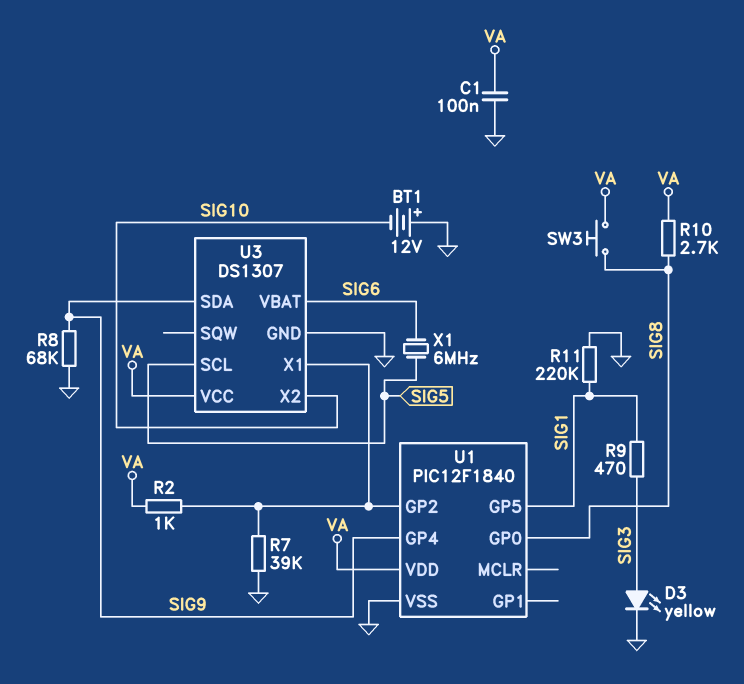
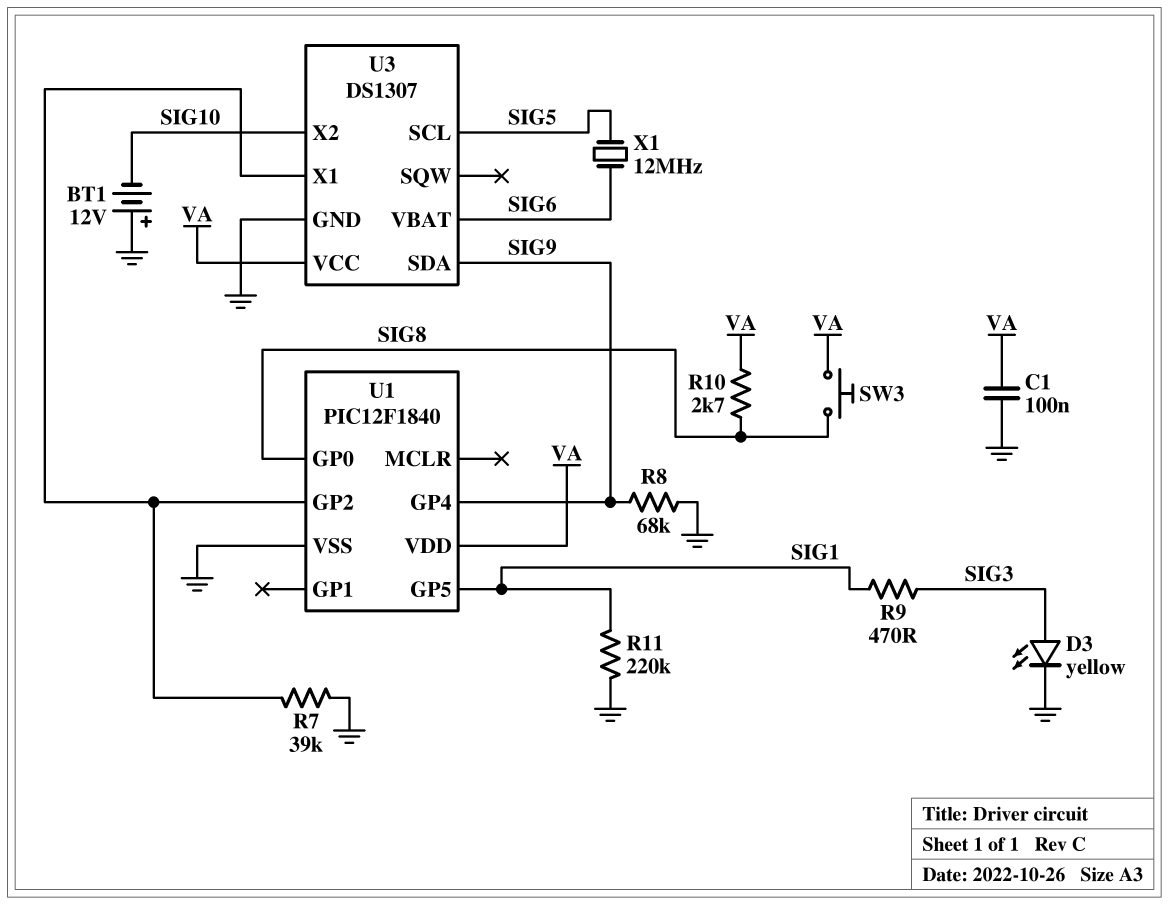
R2: 1k (U1/GP2, VA) -> none
X1: 6MHz (SIG5, SIG6) -> 12MHz (SIG5, SIG6)

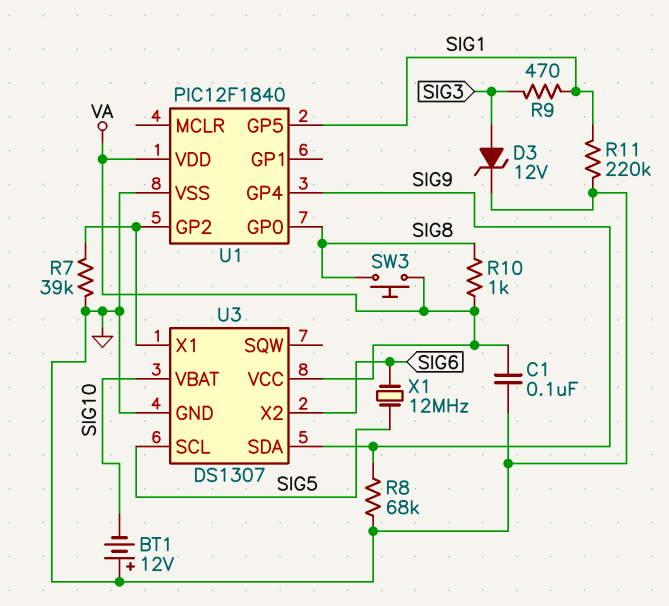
D3: LED yellow (A SIG3, K GND) -> zener 12V (A SIG3, K GND)
R10: 2.7k (SIG8, VA) -> 1k (SIG8, VA)
U3 pin VBAT: SIG6 -> SIG10
U3 pin X2: SIG10 -> SIG6

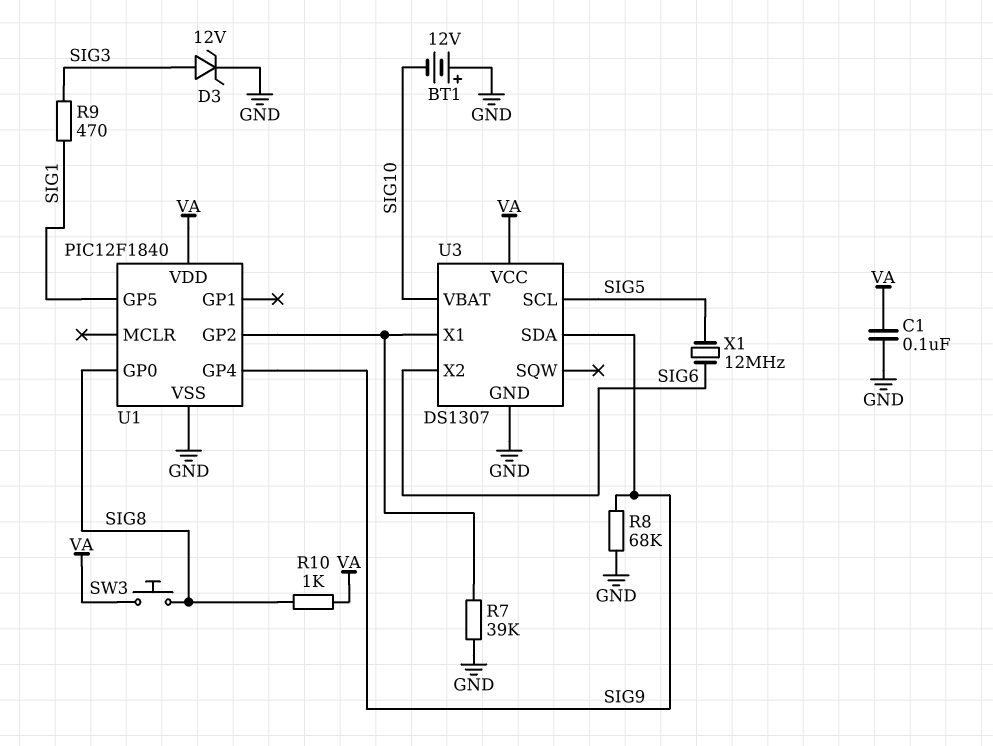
R11: 220k (GND, SIG1) -> none

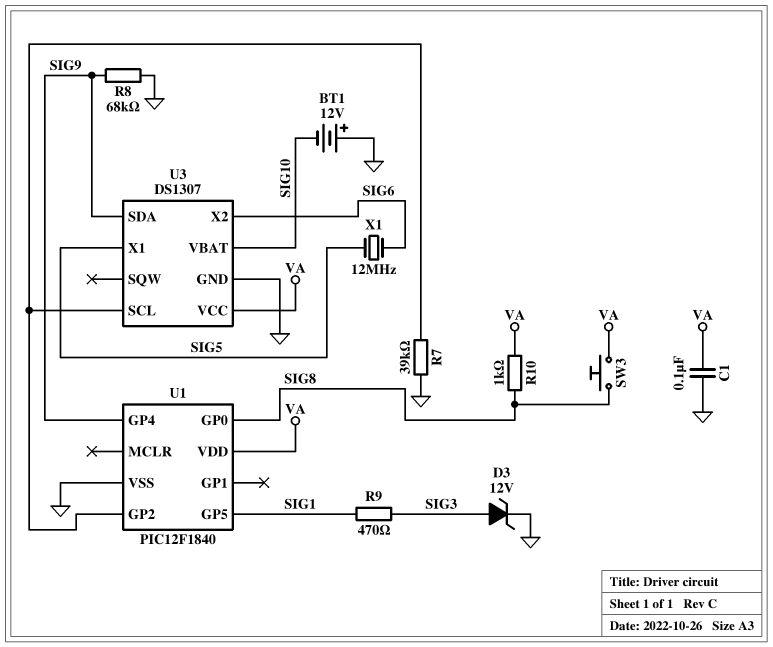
U3 pin SCL: SIG5 -> U1/GP2
U3 pin X1: U1/GP2 -> SIG5

